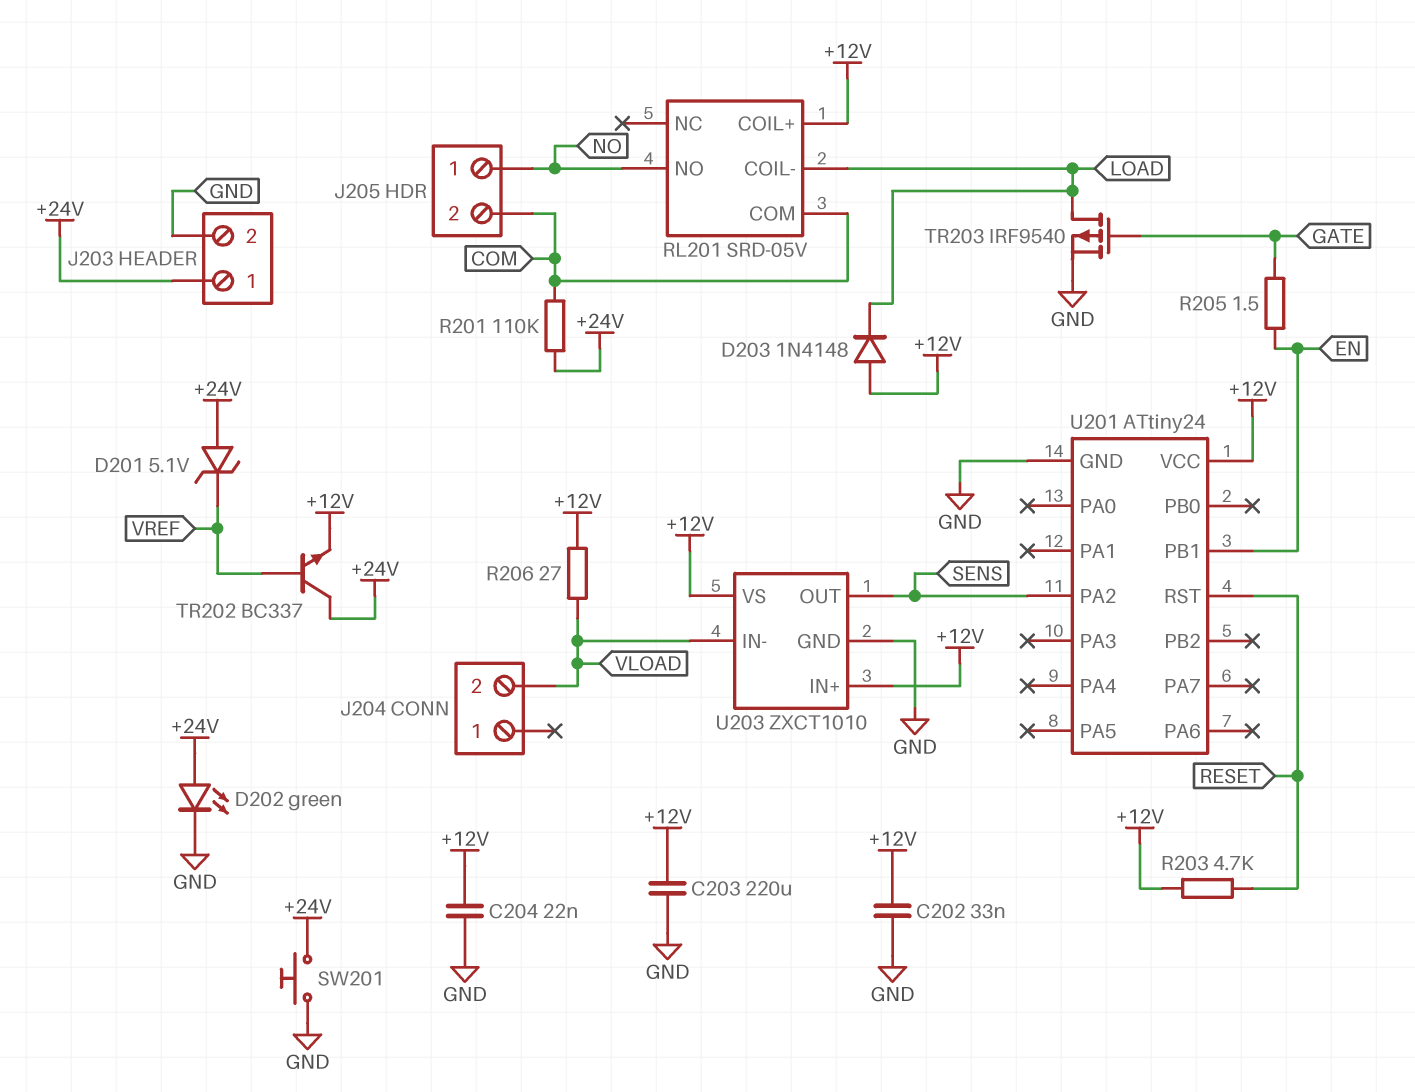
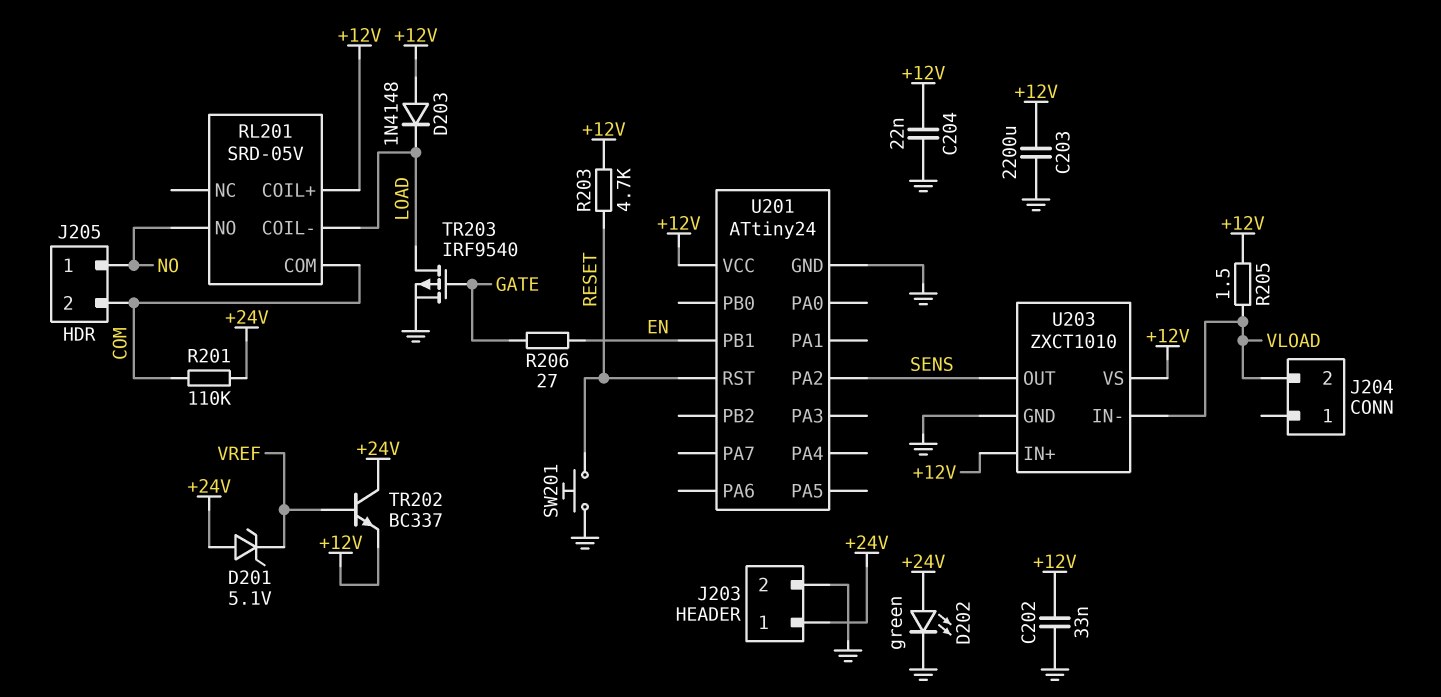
C203: 220uF (+12V, GND) -> 2200uF (+12V, GND)
R205: 1.5 (EN, GATE) -> 1.5 (+12V, VLOAD)
R206: 27 (+12V, VLOAD) -> 27 (EN, GATE)
SW201: button (+24V, GND) -> button (GND, RESET)

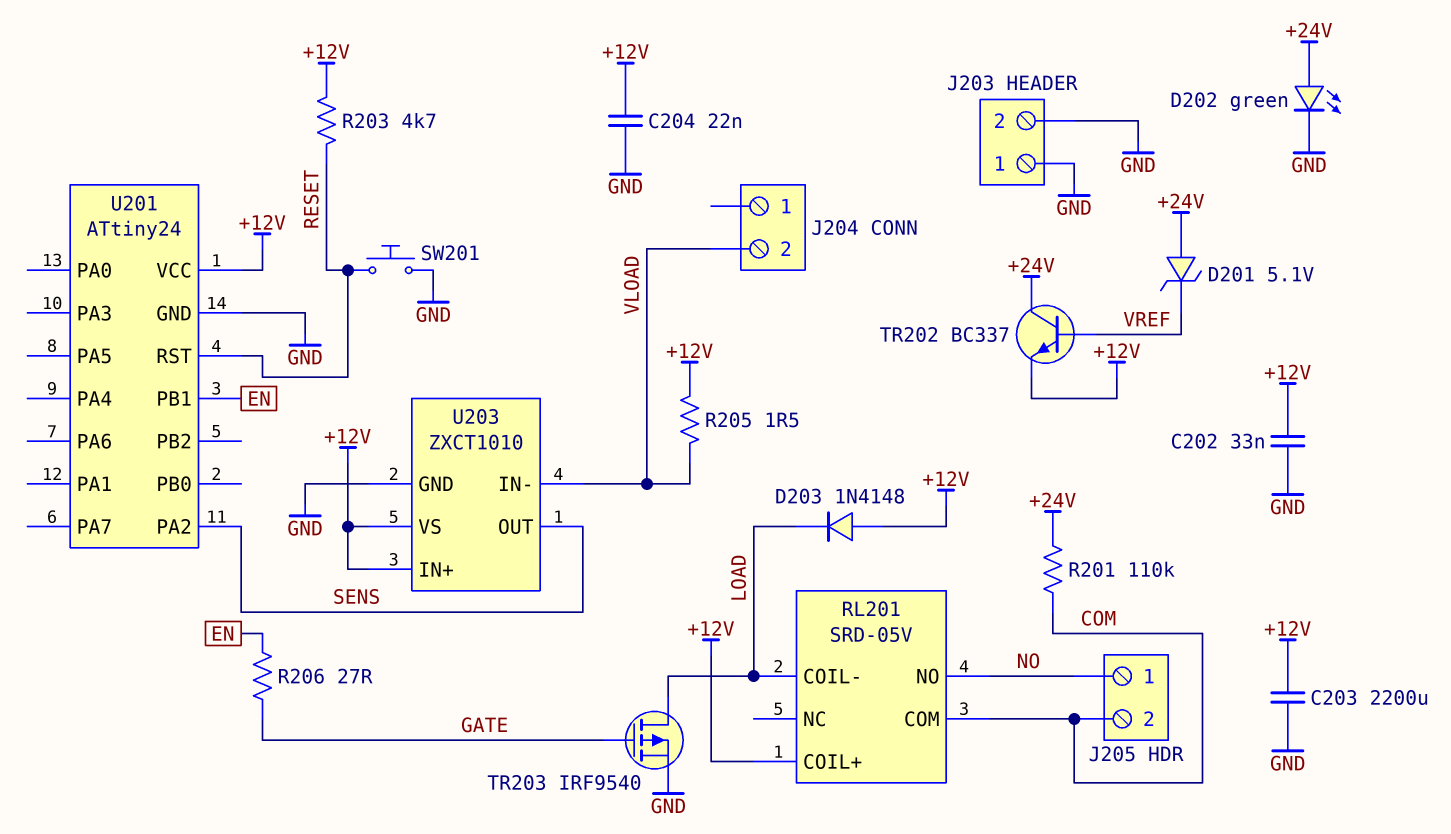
J203 pin 1: +24V -> GND

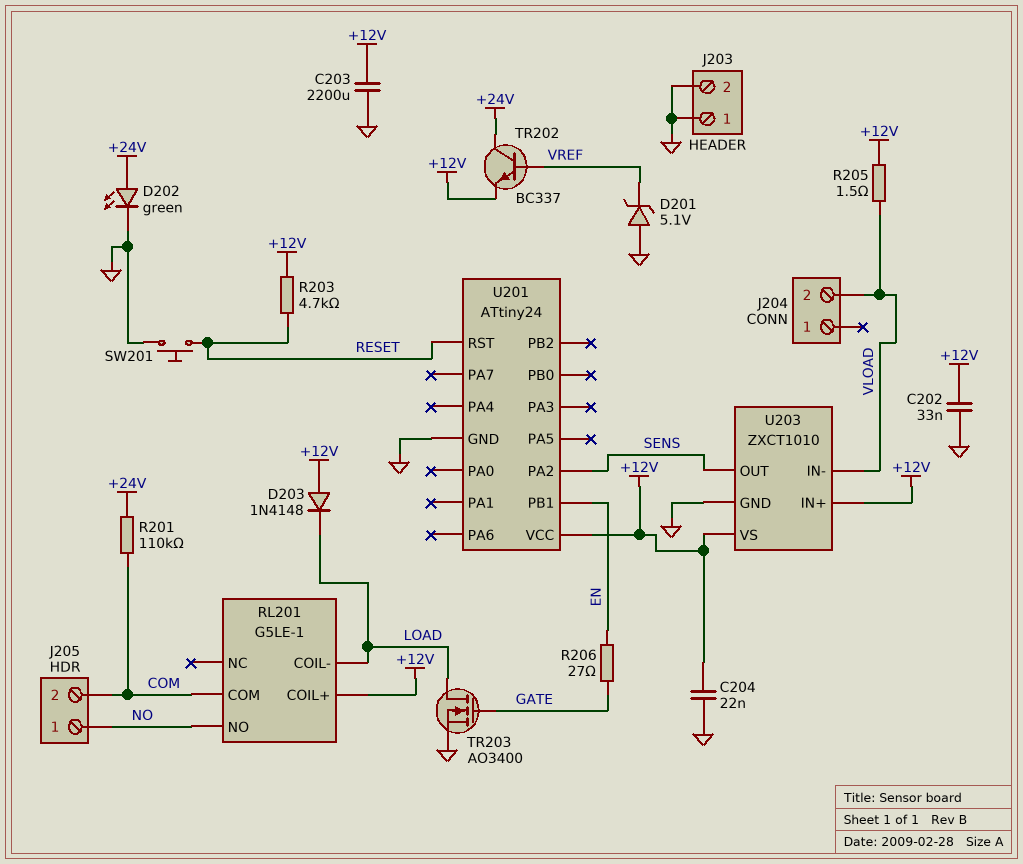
D201: zener 5.1V (A +24V, K VREF) -> zener 5.1V (A GND, K VREF)
RL201: SRD-05V -> G5LE-1
TR203: PMOS IRF9540 (G GATE, D LOAD, S GND) -> NMOS AO3400 (G GATE, D LOAD, S GND)

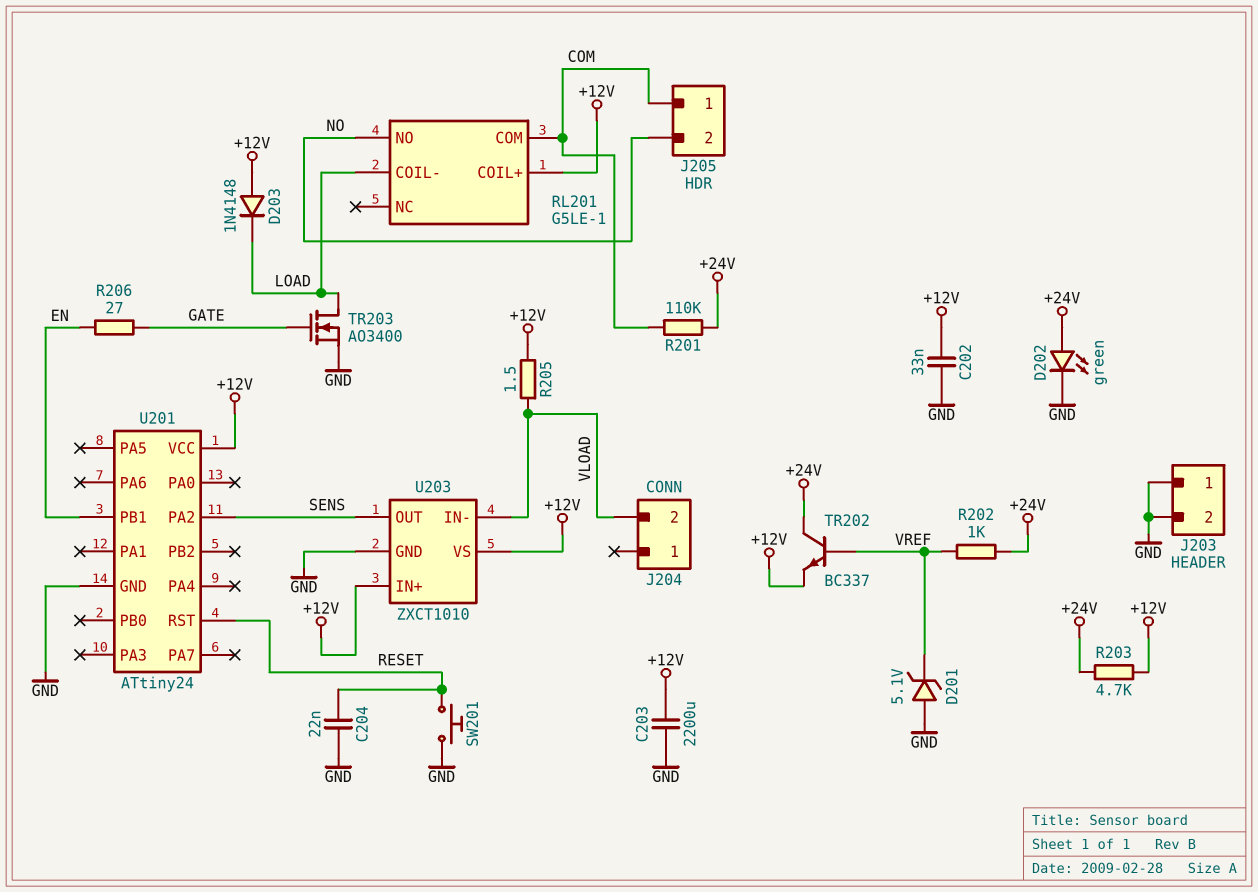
C204: 22nF (+12V, GND) -> 22nF (GND, RESET)
J205 pin 1: NO -> COM
J205 pin 2: COM -> NO
R202: none -> 1k (+24V, VREF)
R203: 4.7k (+12V, RESET) -> 4.7k (+12V, +24V)

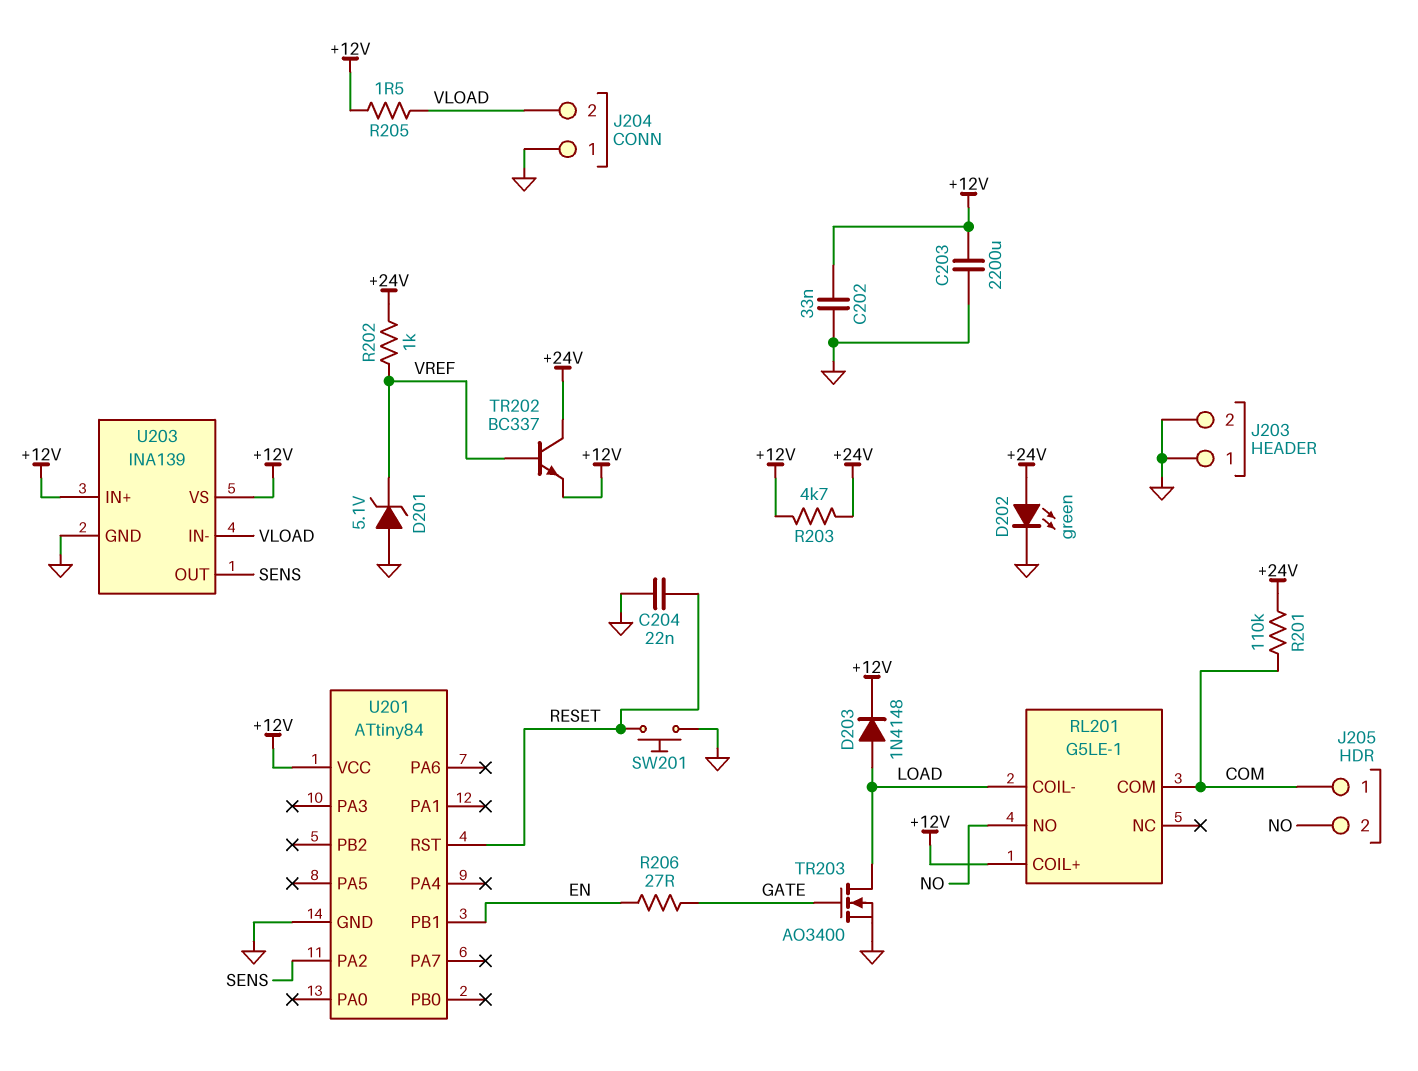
D203: diode 1N4148 (A +12V, K LOAD) -> diode 1N4148 (A LOAD, K +12V)
J204 pin 1: none -> GND
U201: ATtiny24 -> ATtiny84
U203: ZXCT1010 -> INA139

